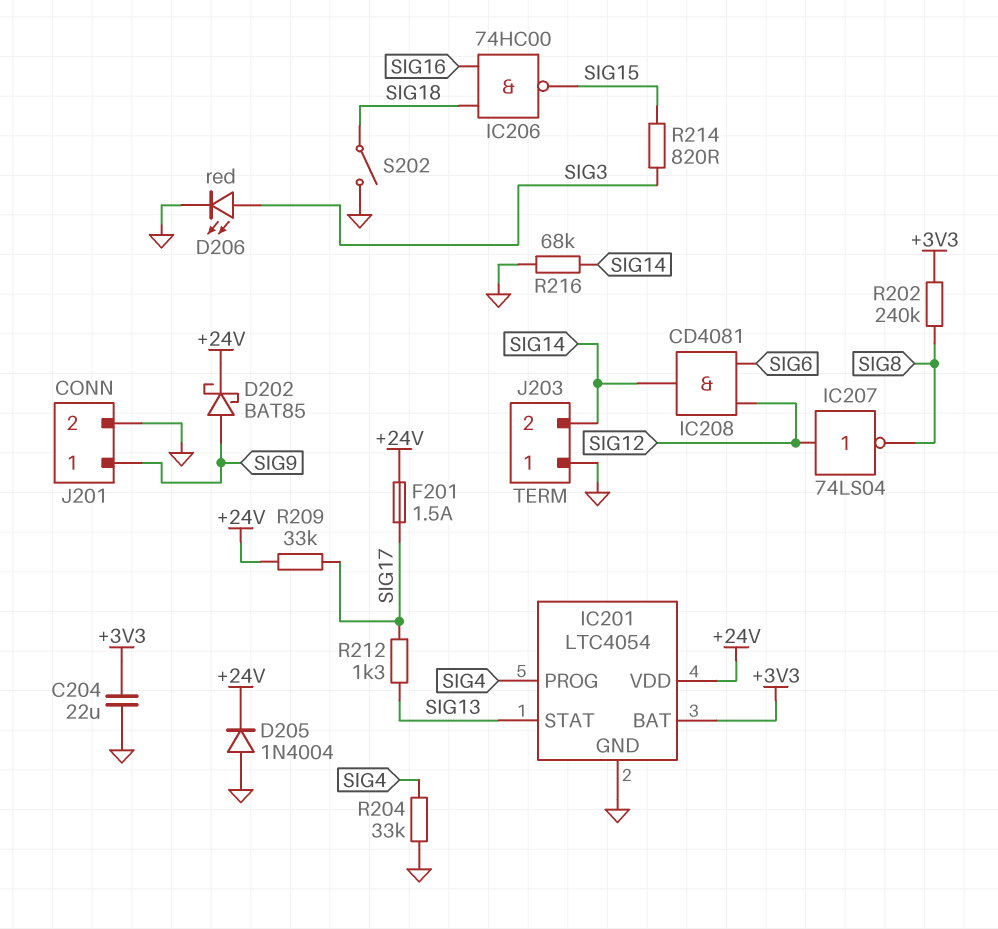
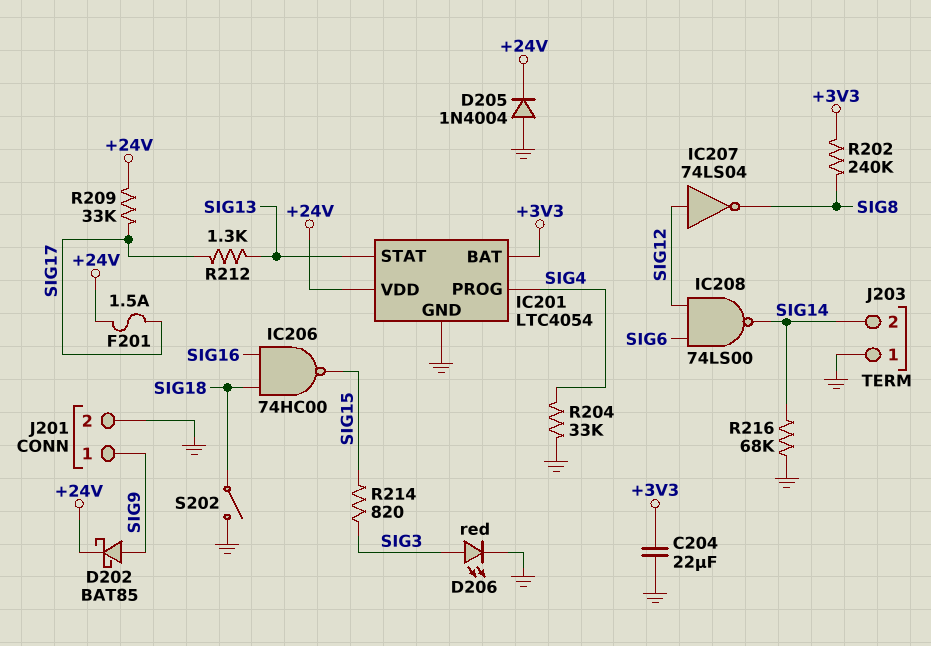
IC208: AND CD4081 (in SIG6, in SIG12, out SIG14) -> NAND 74LS00 (in SIG6, in SIG12, out SIG14)

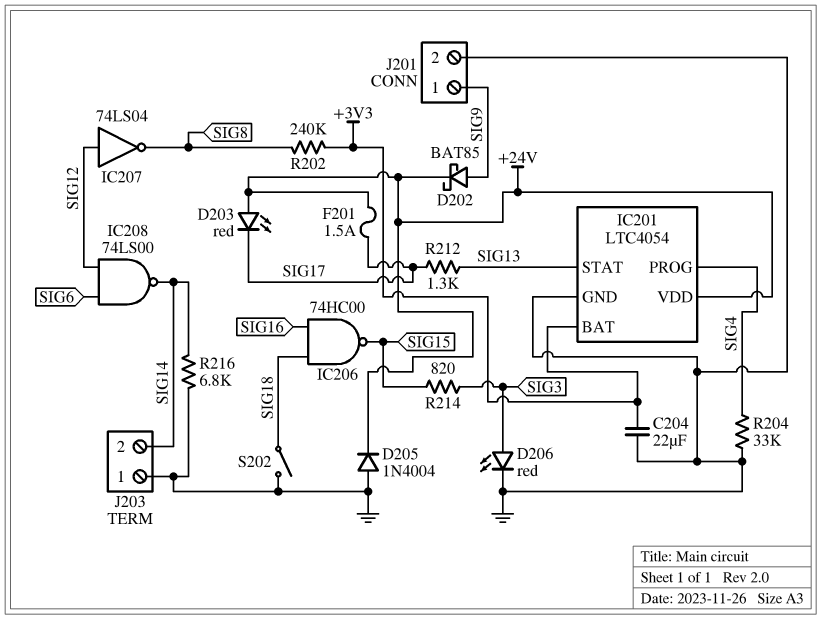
D203: none -> LED red (A +24V, K SIG17)
R209: 33k (+24V, SIG17) -> none
R216: 68k (GND, SIG14) -> 6.8k (GND, SIG14)

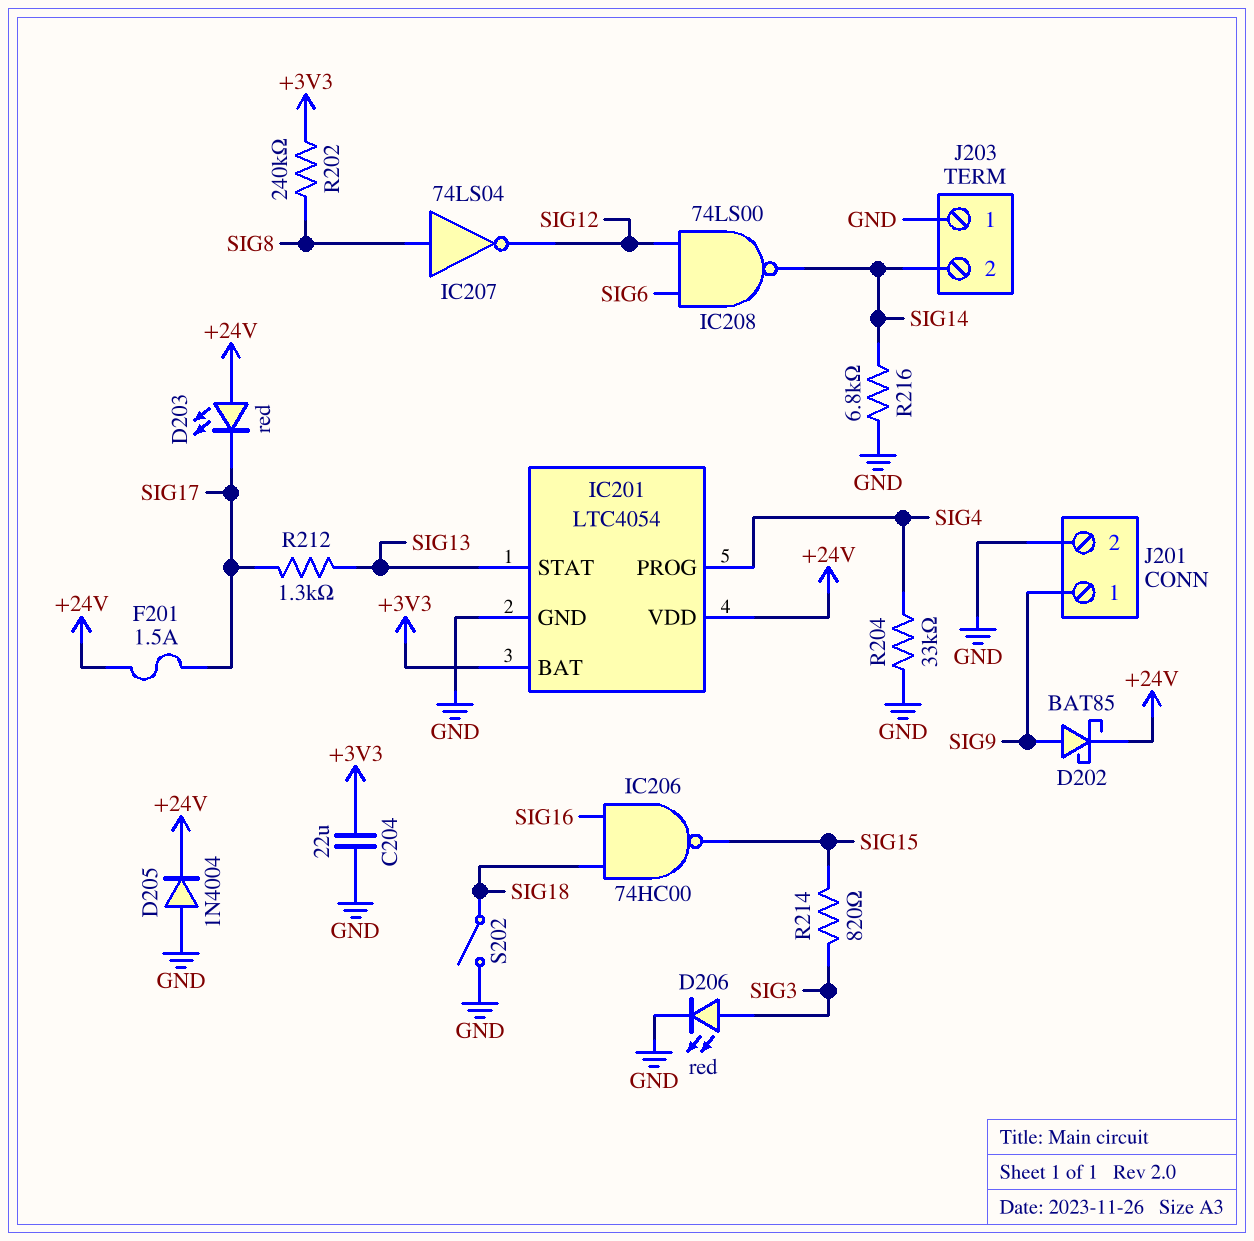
IC207: NOT 74LS04 (in SIG12, out SIG8) -> NOT 74LS04 (in SIG8, out SIG12)

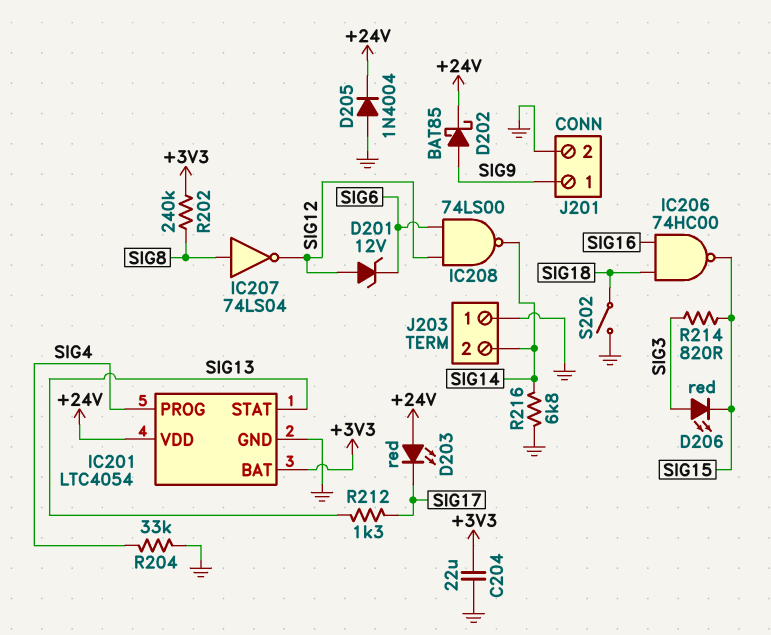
D201: none -> zener 12V (A SIG12, K SIG6)
D206: LED red (A SIG3, K GND) -> LED red (A SIG3, K SIG15)
F201: 1.5A (+24V, SIG17) -> none

